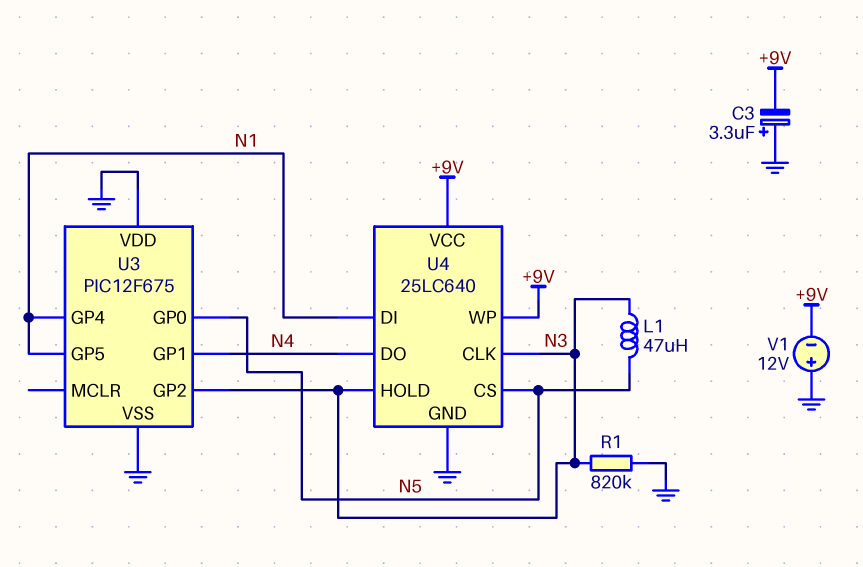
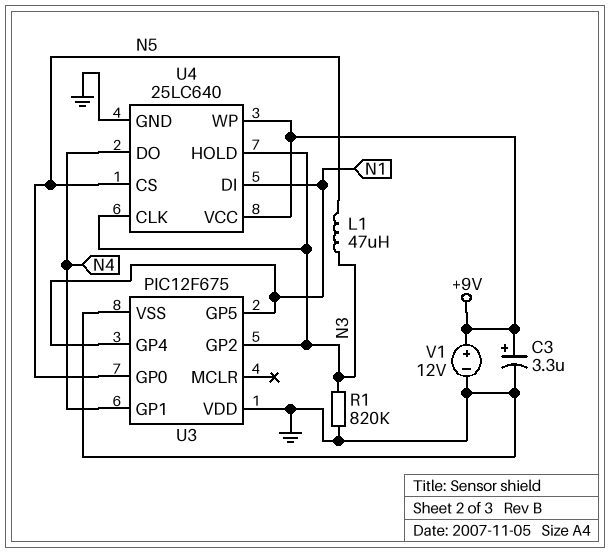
C3: 3.3uF (plus GND, minus +9V) -> 3.3uF (plus +9V, minus GND)
V1: 12V (plus GND, minus +9V) -> 12V (plus +9V, minus GND)

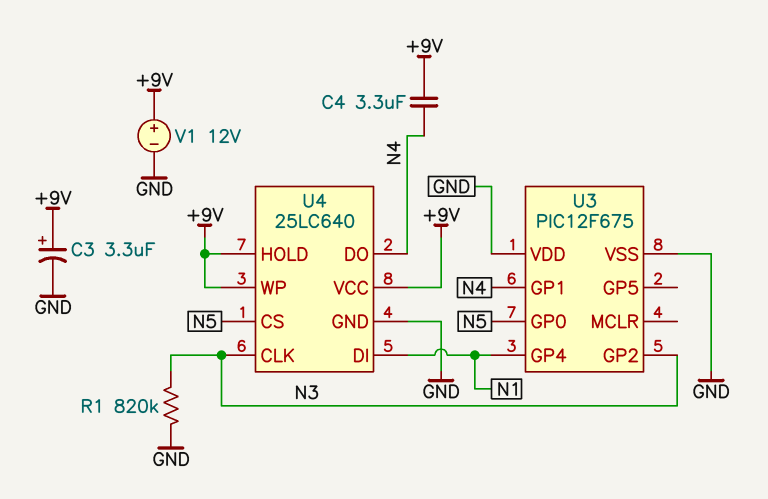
C4: none -> 3.3uF (+9V, N4)
L1: 47uH (N3, N5) -> none
U3 pin GP5: N1 -> none
U4 pin HOLD: N3 -> +9V

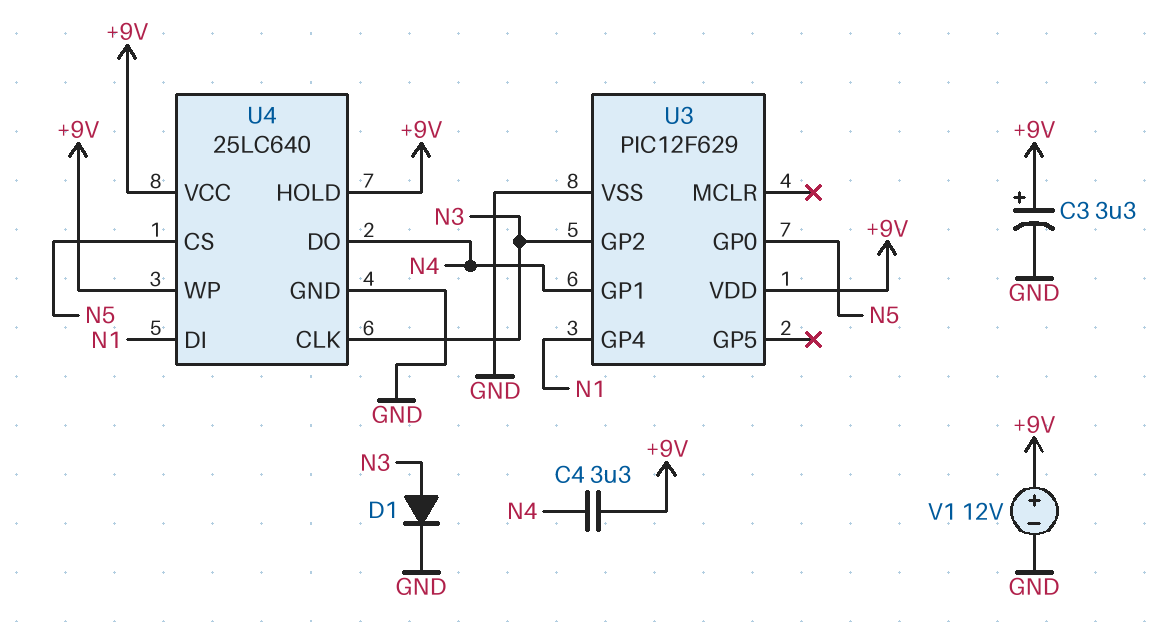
D1: none -> diode (A N3, K GND)
R1: 820k (GND, N3) -> none
U3: PIC12F675 -> PIC12F629
U3 pin VDD: GND -> +9V

